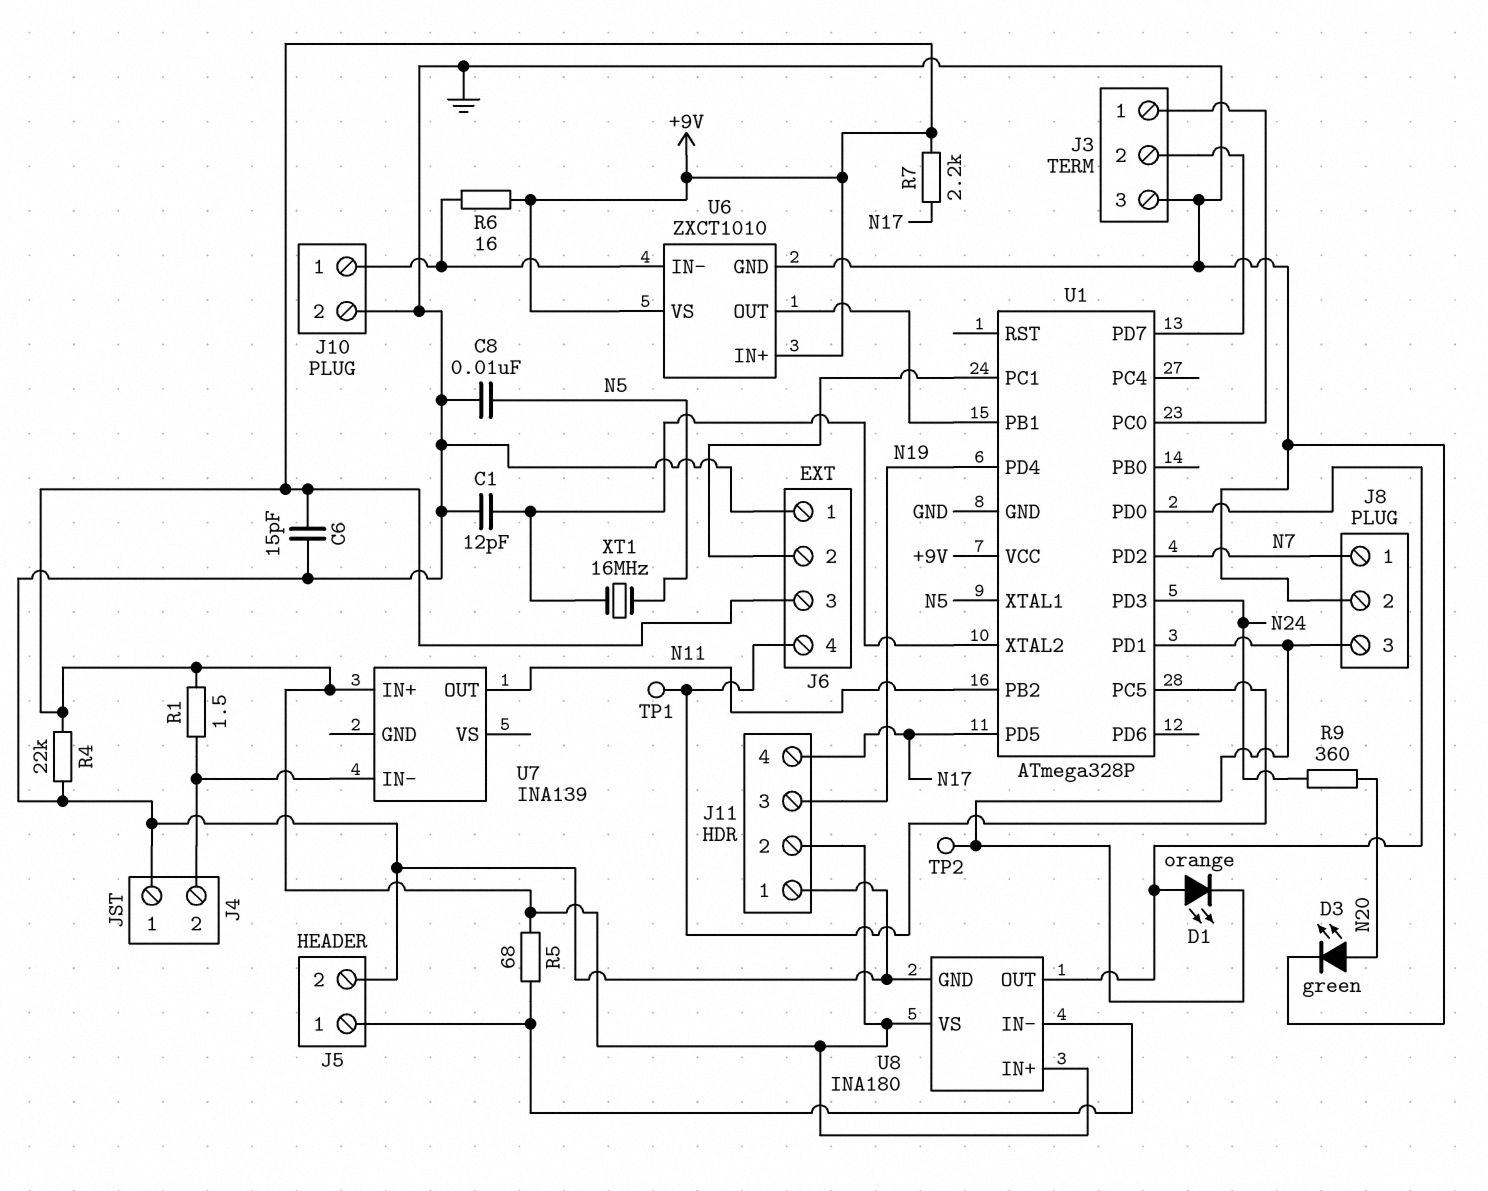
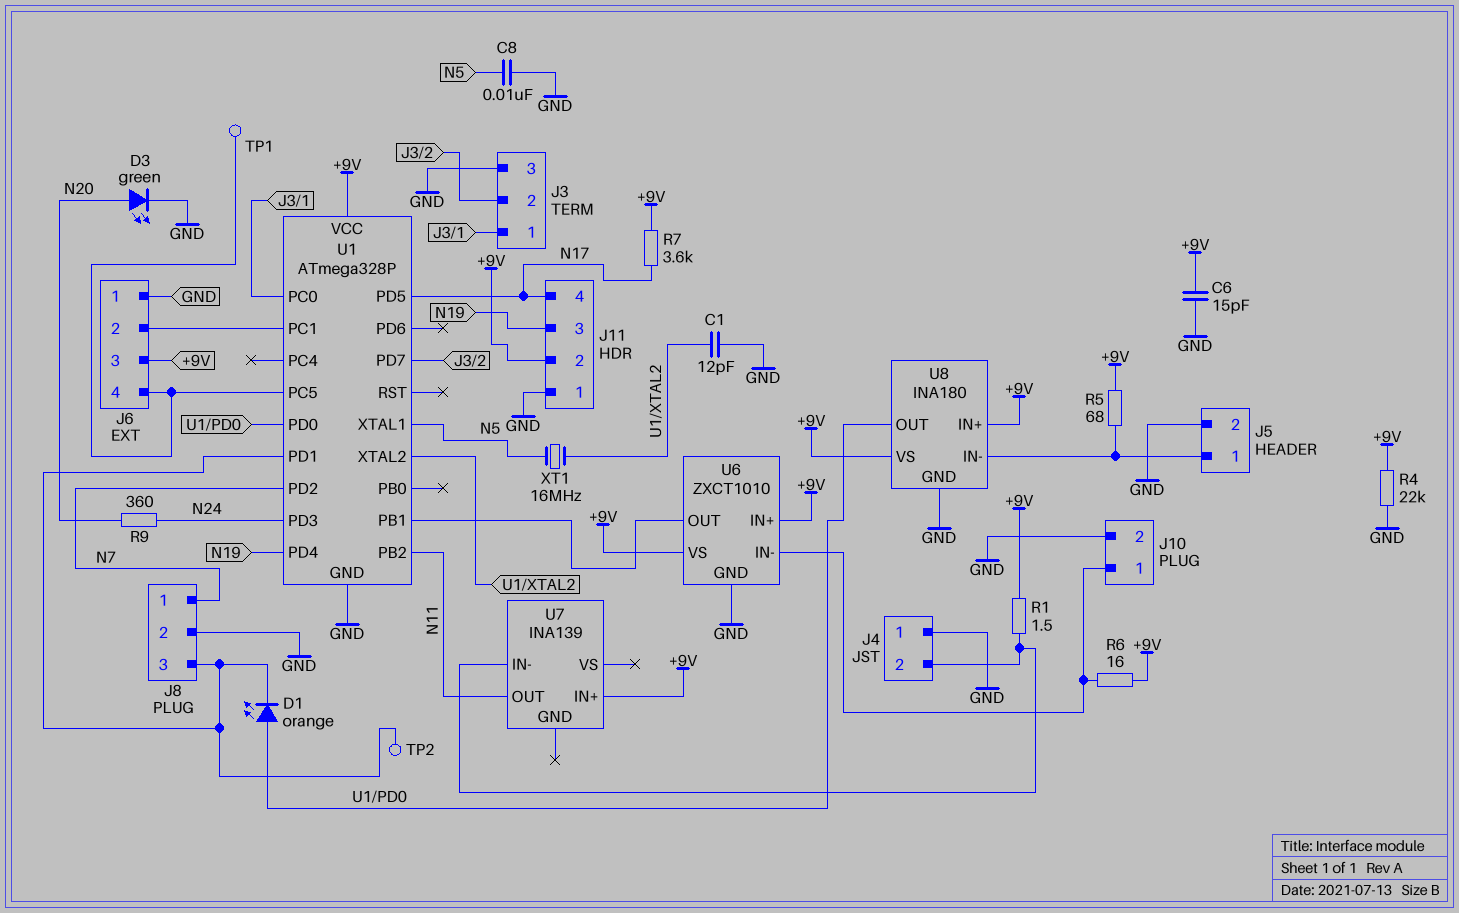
R7: 2.2k (+9V, N17) -> 3.6k (+9V, N17)

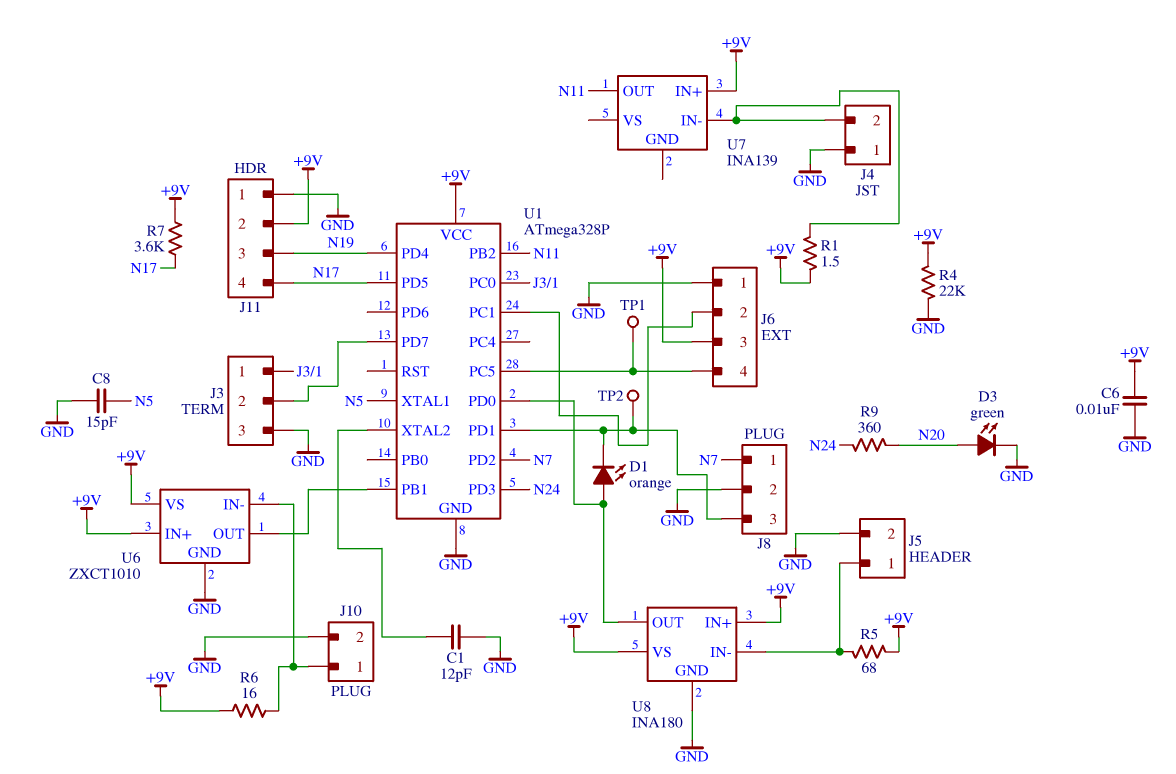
C6: 15pF (+9V, GND) -> 10nF (+9V, GND)
C8: 10nF (GND, N5) -> 15pF (GND, N5)
XT1: 16MHz (N5, U1/XTAL2) -> none

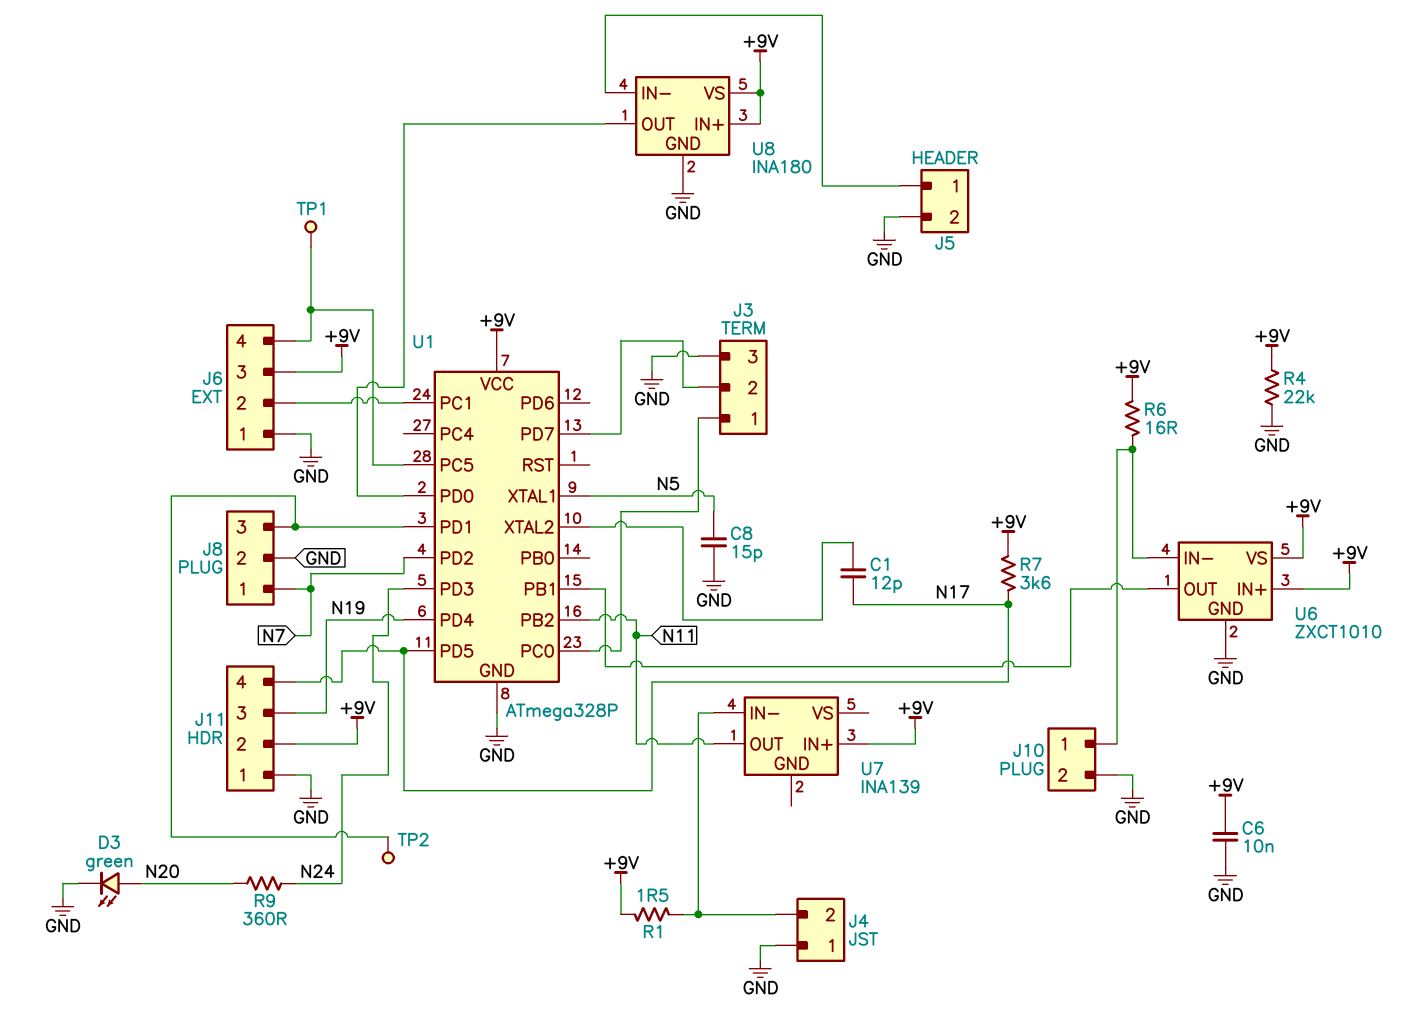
C1: 12pF (GND, U1/XTAL2) -> 12pF (N17, U1/XTAL2)
D1: LED orange (A U1/PD0, K J8/3) -> none
R5: 68 (+9V, J5/1) -> none

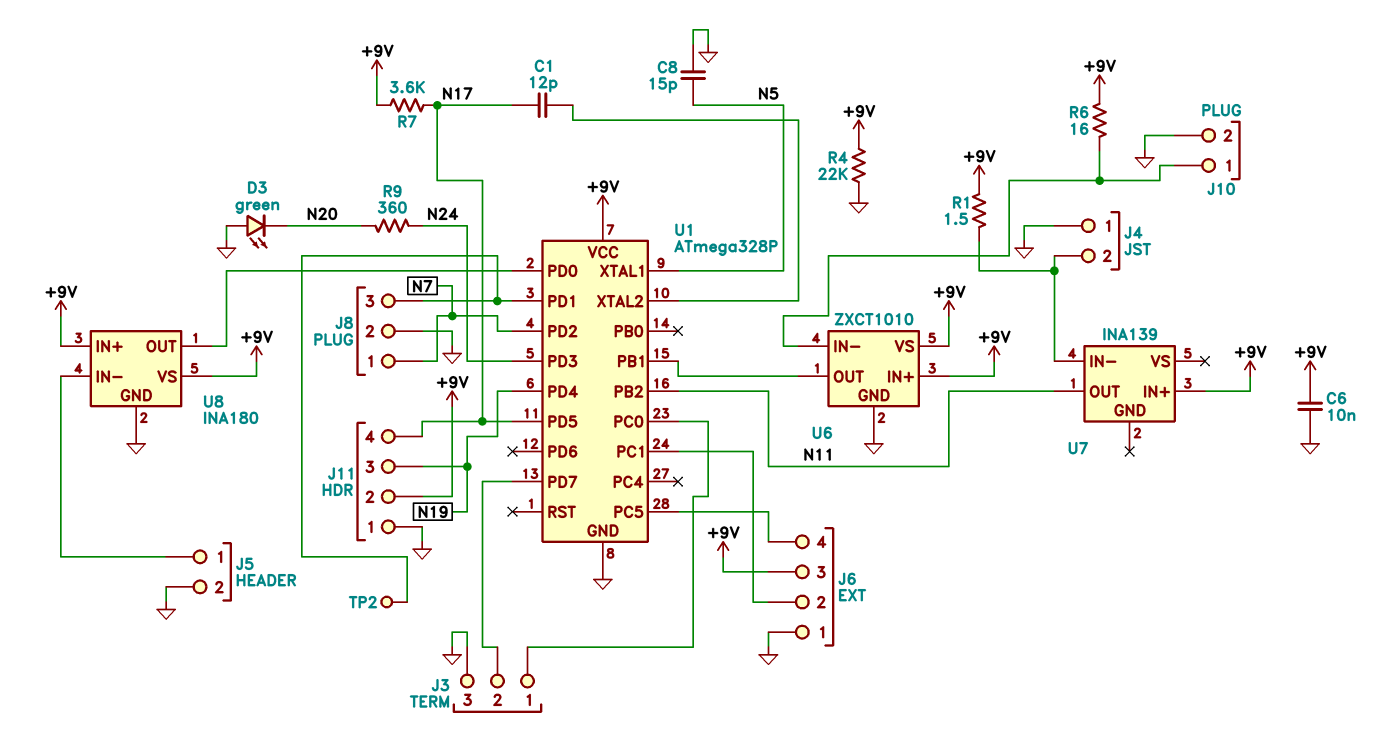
D3: LED green (A N20, K GND) -> LED green (A GND, K N20)
TP1: test point (J6/4) -> none

